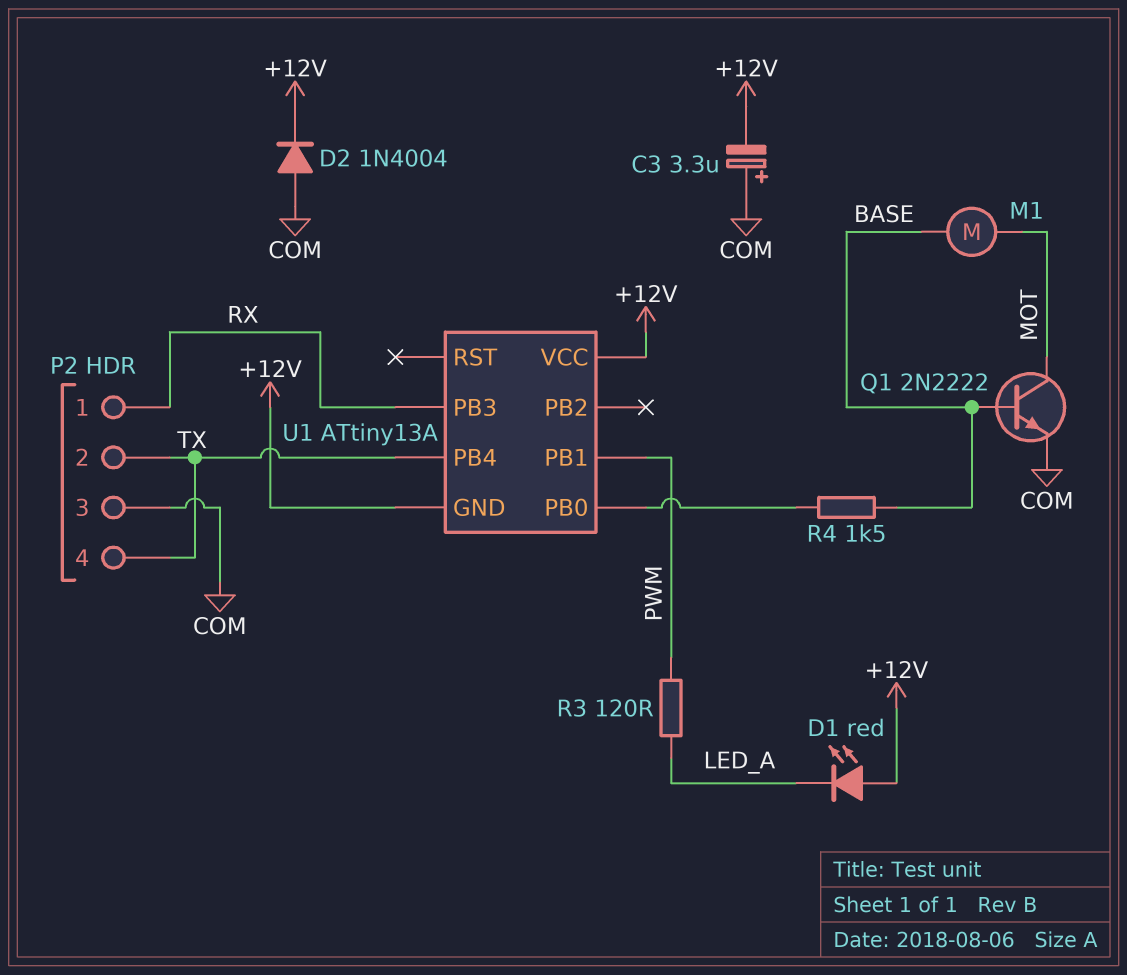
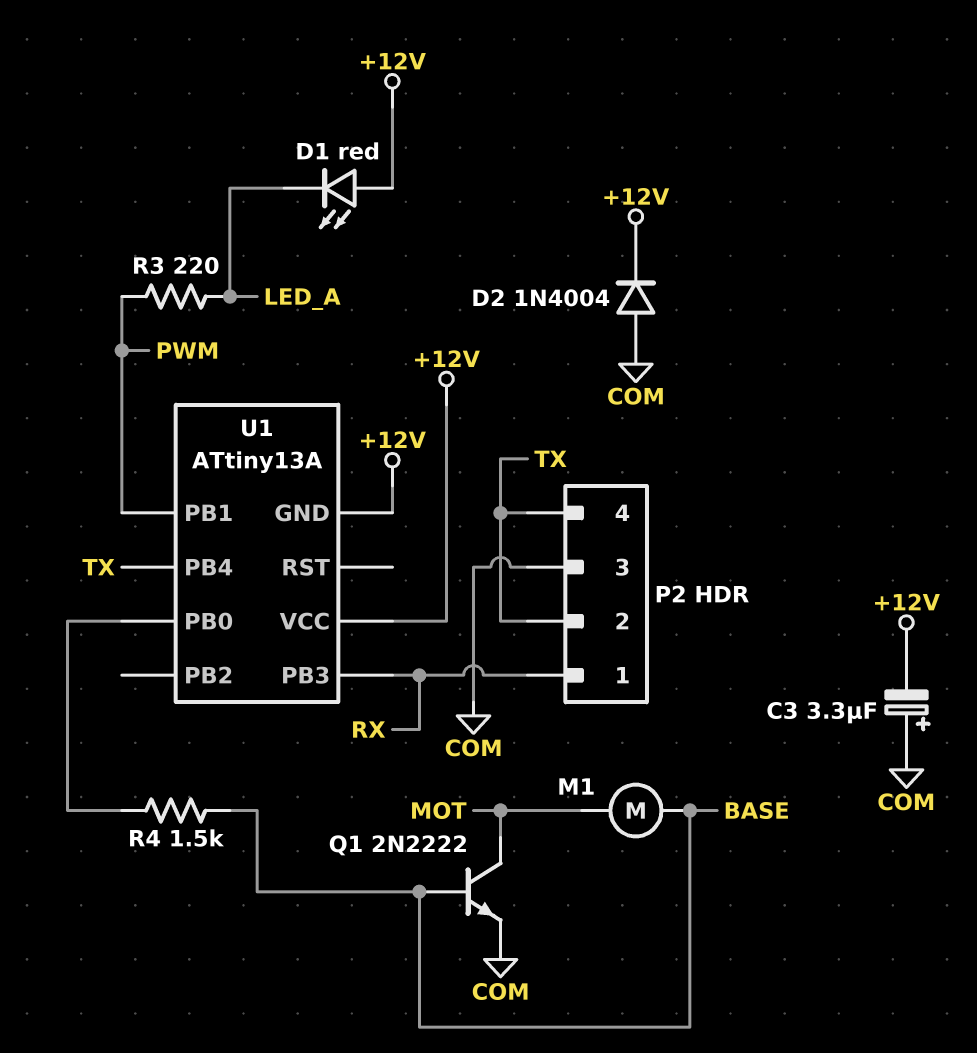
R3: 120 (LED_A, PWM) -> 220 (LED_A, PWM)

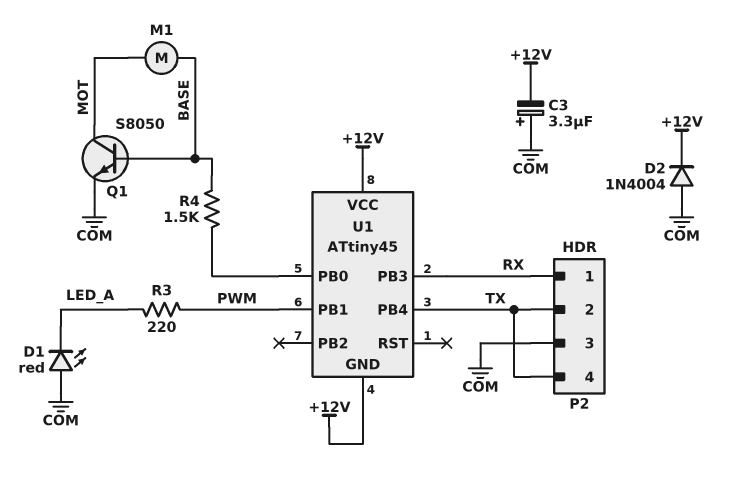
D1: LED red (A +12V, K LED_A) -> LED red (A COM, K LED_A)
Q1: NPN 2N2222 (B BASE, C MOT, E COM) -> NPN S8050 (B BASE, C MOT, E COM)
U1: ATtiny13A -> ATtiny45

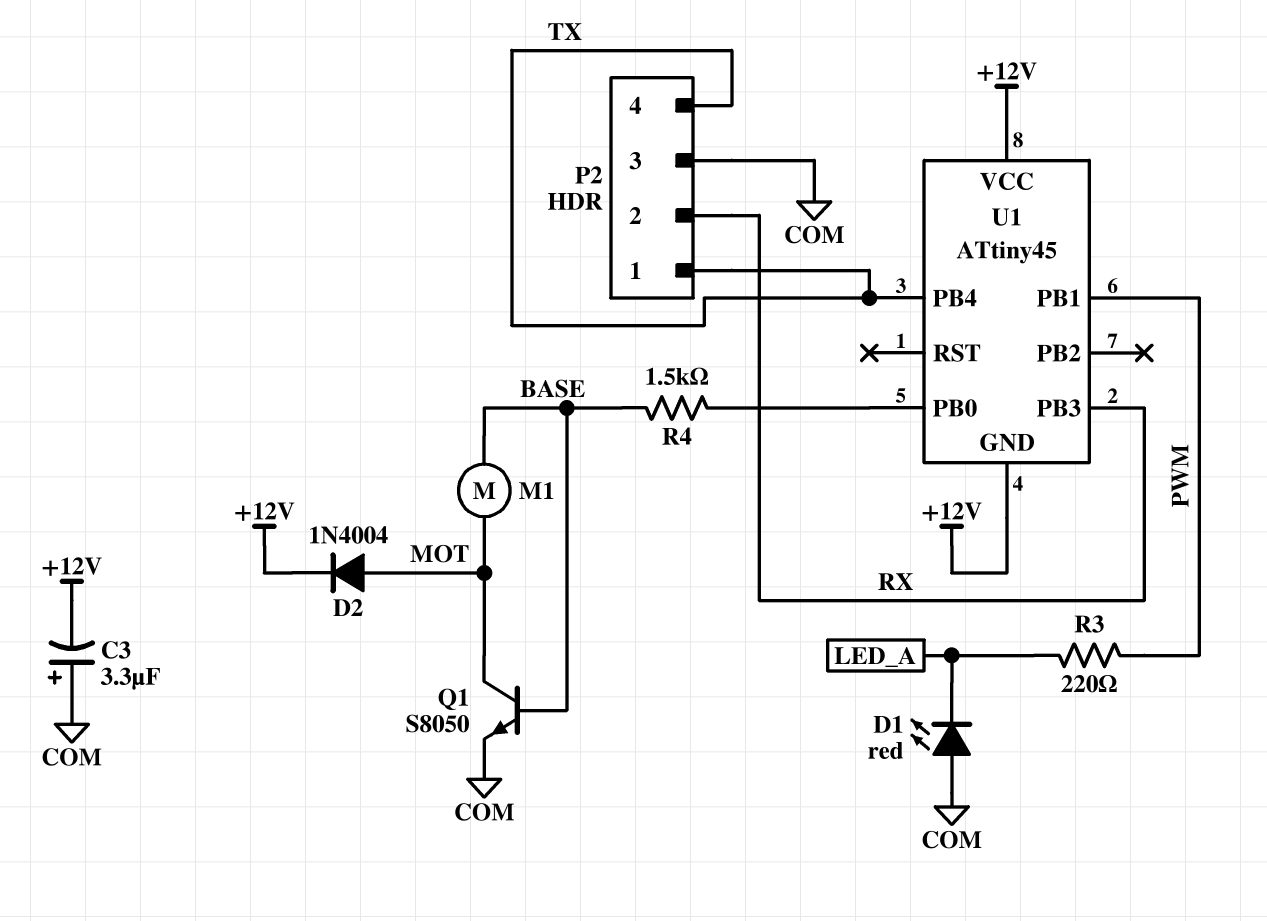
D2: diode 1N4004 (A COM, K +12V) -> diode 1N4004 (A MOT, K +12V)
P2 pin 1: RX -> TX
P2 pin 2: TX -> RX

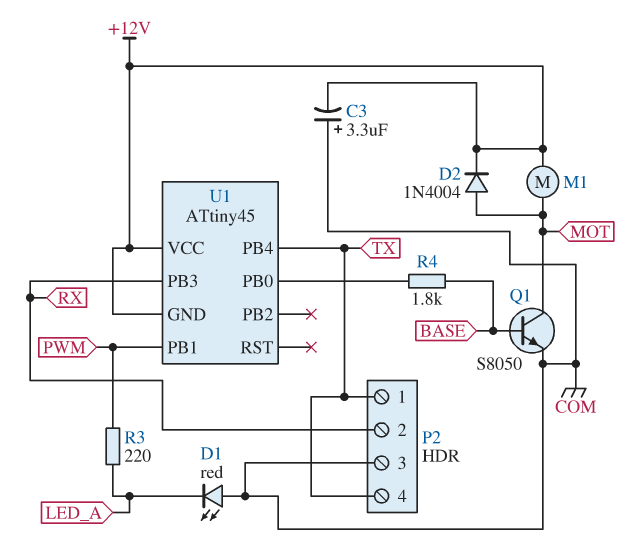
M1: motor (BASE, MOT) -> motor (+12V, MOT)
R4: 1.5k (BASE, U1/PB0) -> 1.8k (BASE, U1/PB0)

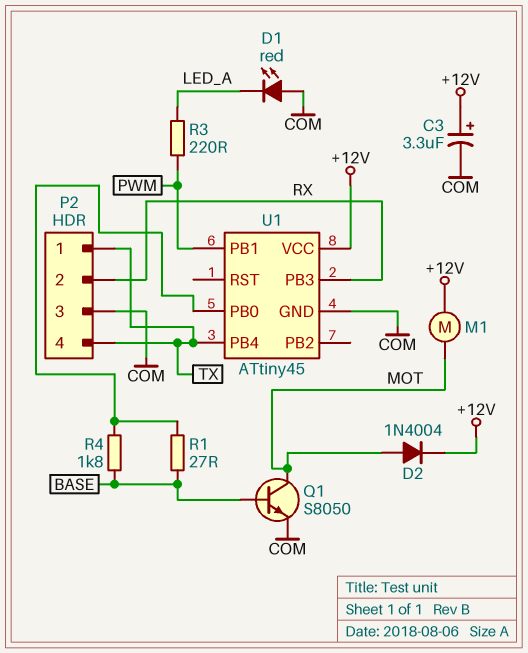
C3: 3.3uF (plus COM, minus +12V) -> 3.3uF (plus +12V, minus COM)
R1: none -> 27 (BASE, U1/PB0)
U1 pin GND: +12V -> COM

